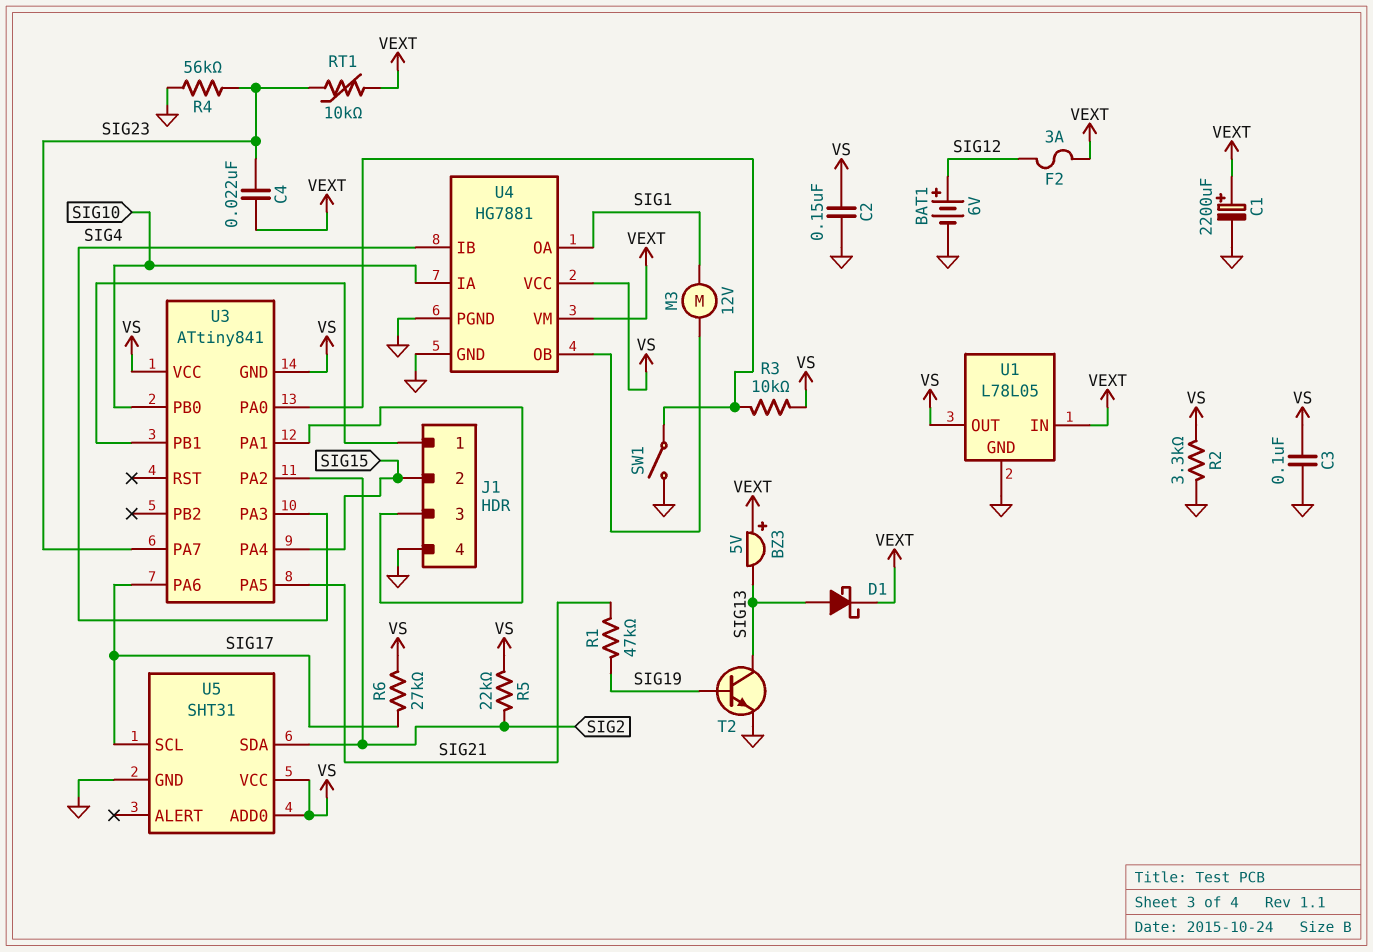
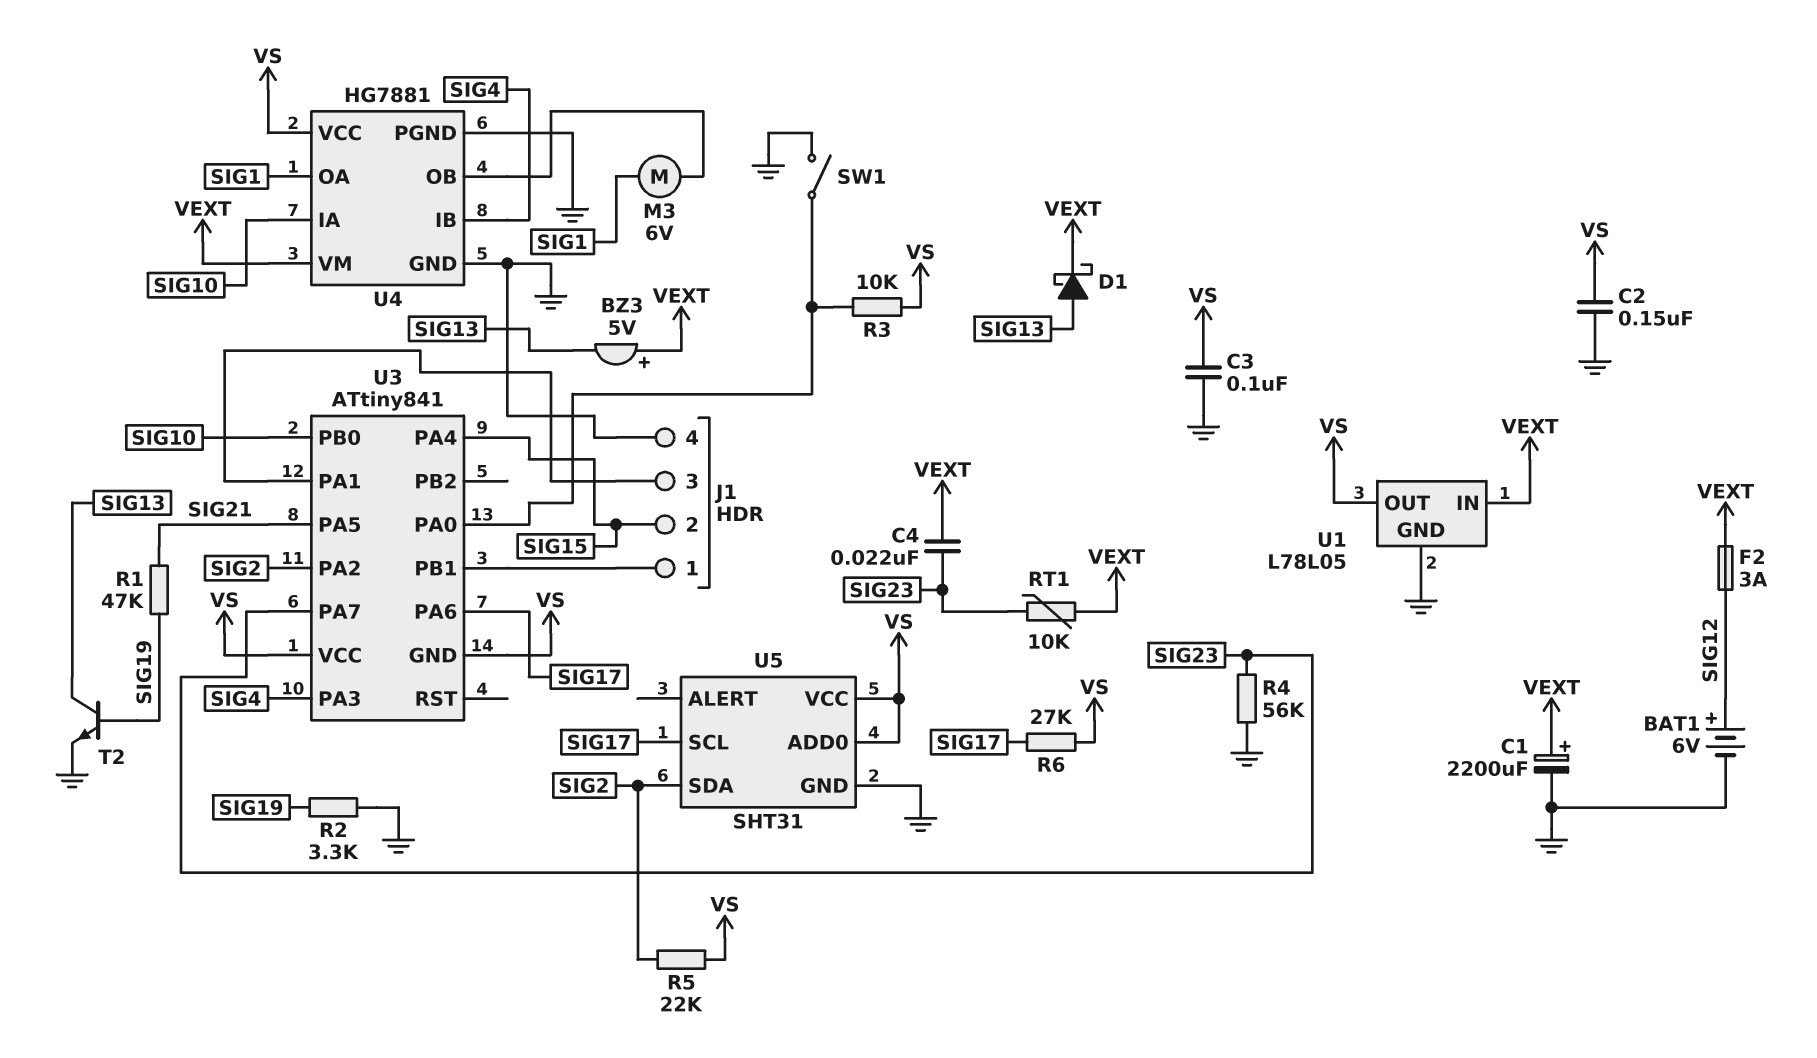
M3: motor 12V (SIG1, U4/OB) -> motor 6V (SIG1, U4/OB)
R2: 3.3k (GND, VS) -> 3.3k (GND, SIG19)

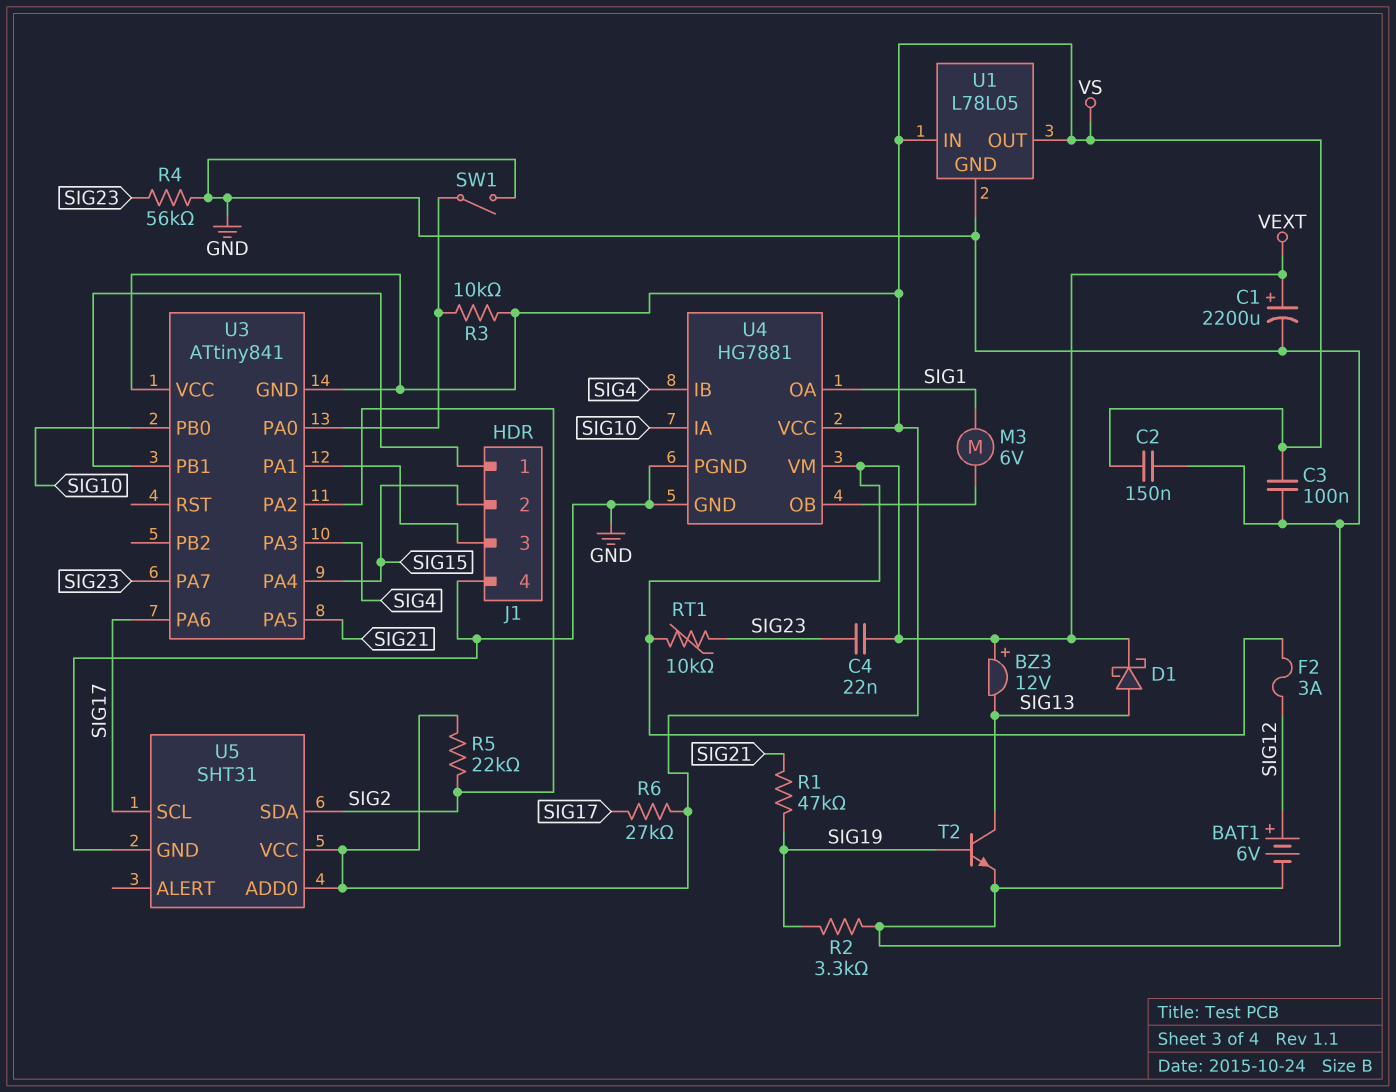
BZ3: buzzer 5V (plus VEXT, minus SIG13) -> buzzer 12V (plus VEXT, minus SIG13)
U1 pin IN: VEXT -> VS

